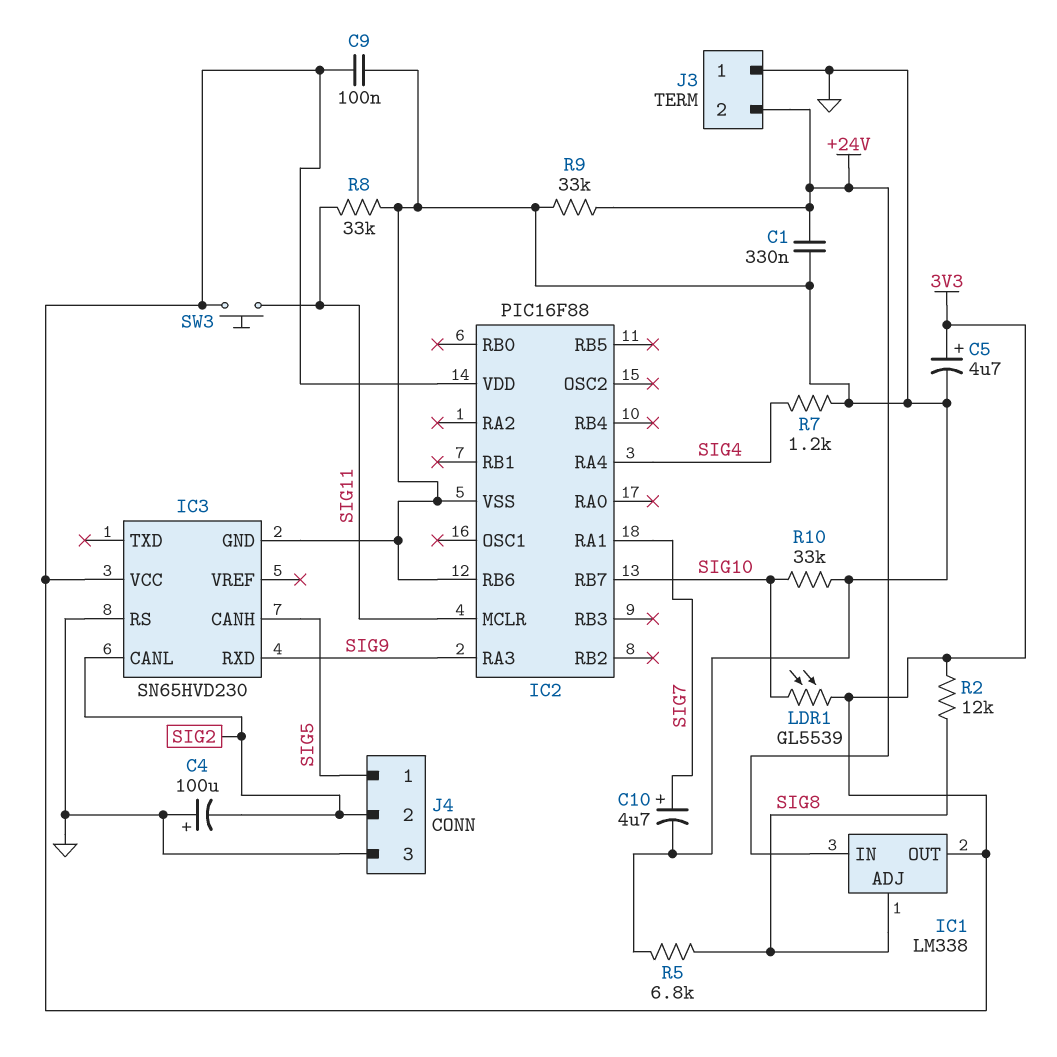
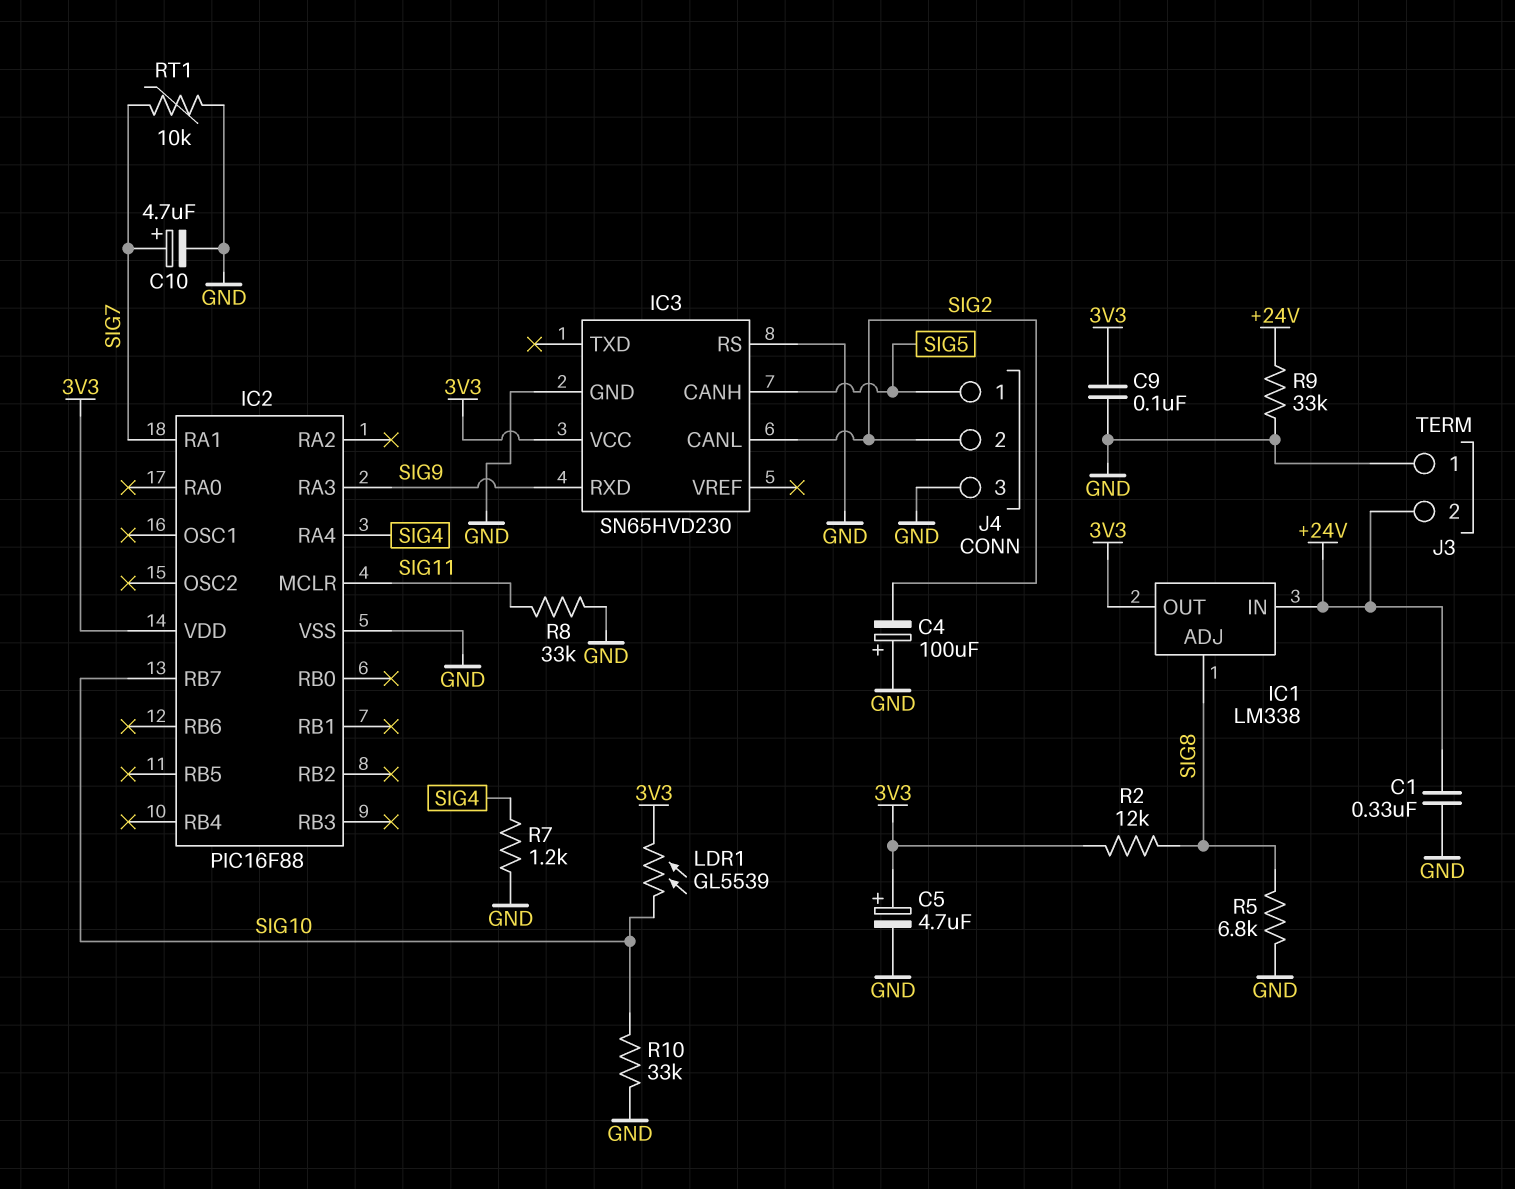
IC2 pin RB6: GND -> none
RT1: none -> 10k (GND, SIG7)
SW3: button (3V3, SIG11) -> none

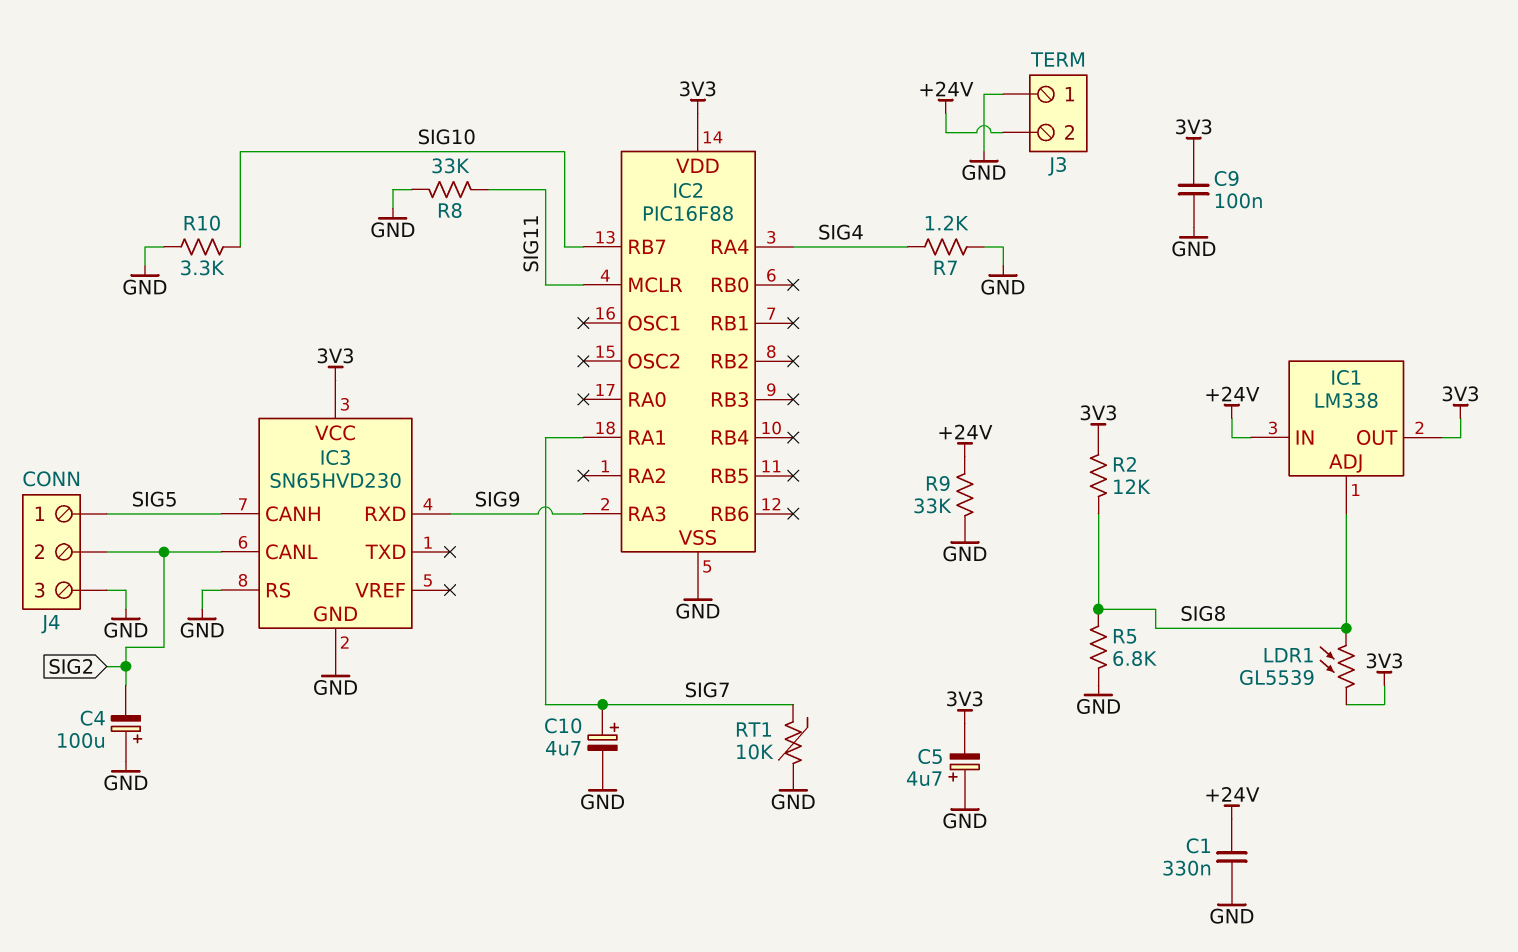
C5: 4.7uF (plus 3V3, minus GND) -> 4.7uF (plus GND, minus 3V3)
LDR1: GL5539 (3V3, SIG10) -> GL5539 (3V3, SIG8)
R10: 33k (GND, SIG10) -> 3.3k (GND, SIG10)

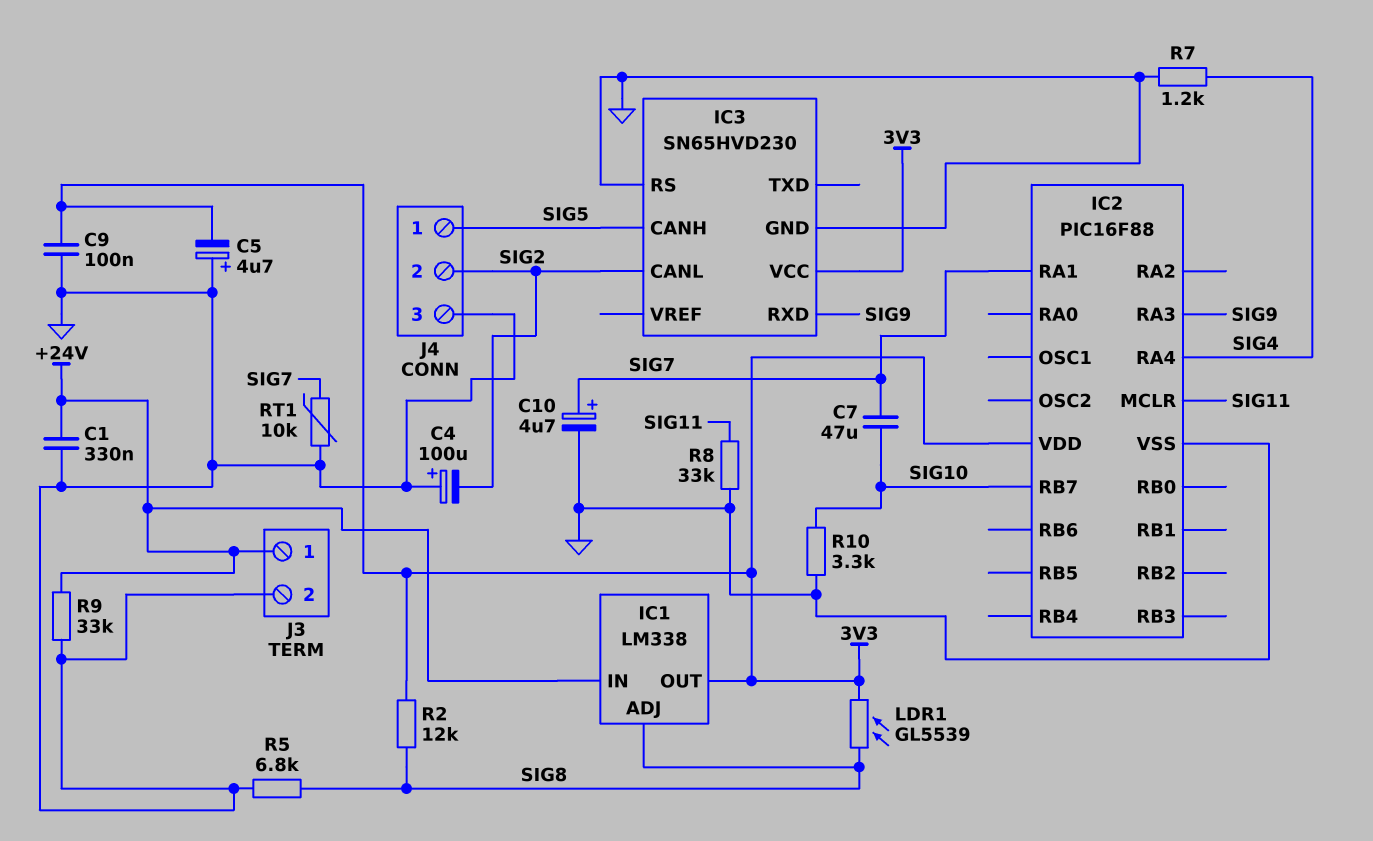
C7: none -> 47uF (SIG7, SIG10)
J3 pin 1: GND -> +24V
J3 pin 2: +24V -> GND

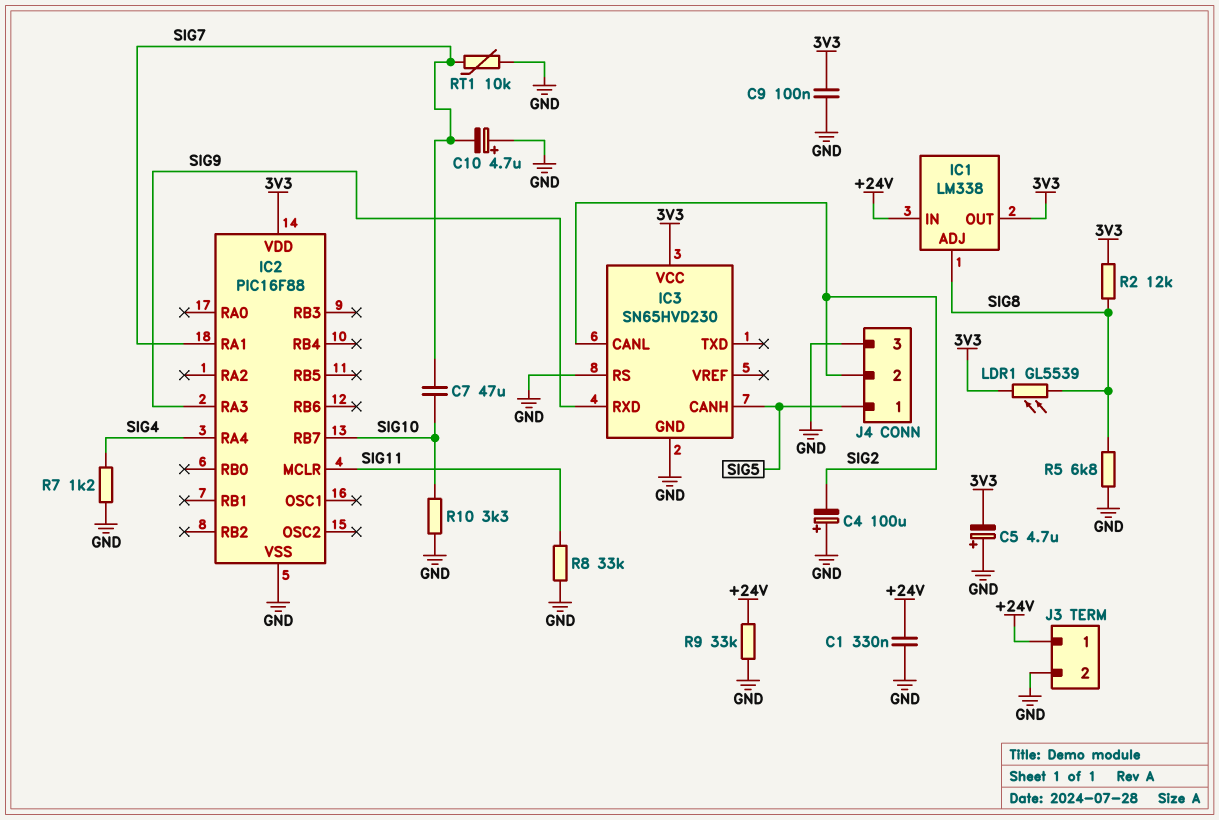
C10: 4.7uF (plus SIG7, minus GND) -> 4.7uF (plus GND, minus SIG7)

